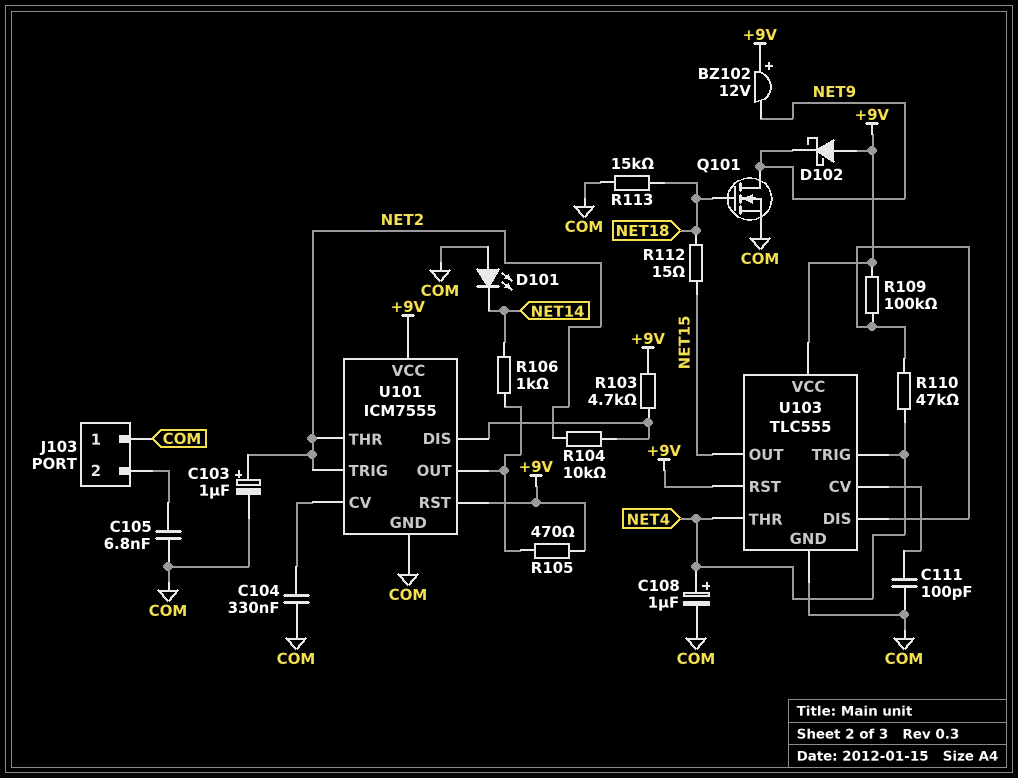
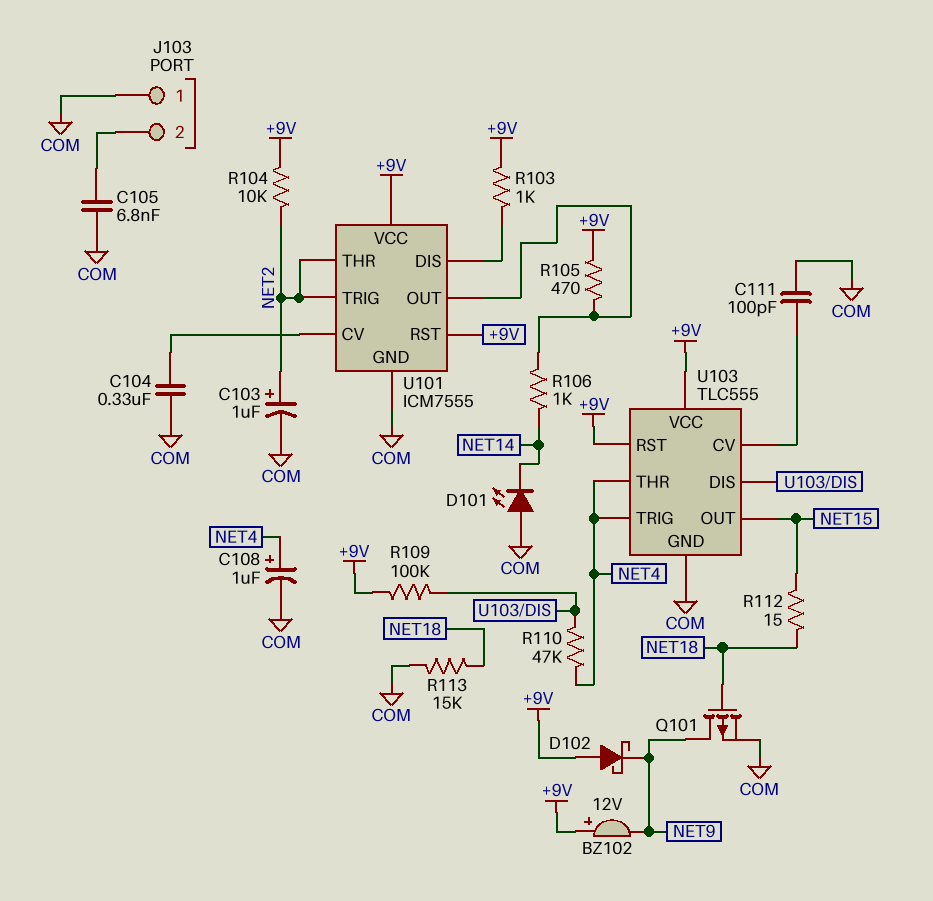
Q101: NMOS (G NET18, D NET9, S COM) -> PMOS (G NET18, D NET9, S COM)
R103: 4.7k (+9V, U101/DIS) -> 1k (+9V, U101/DIS)
R104: 10k (NET2, U101/DIS) -> 10k (+9V, NET2)

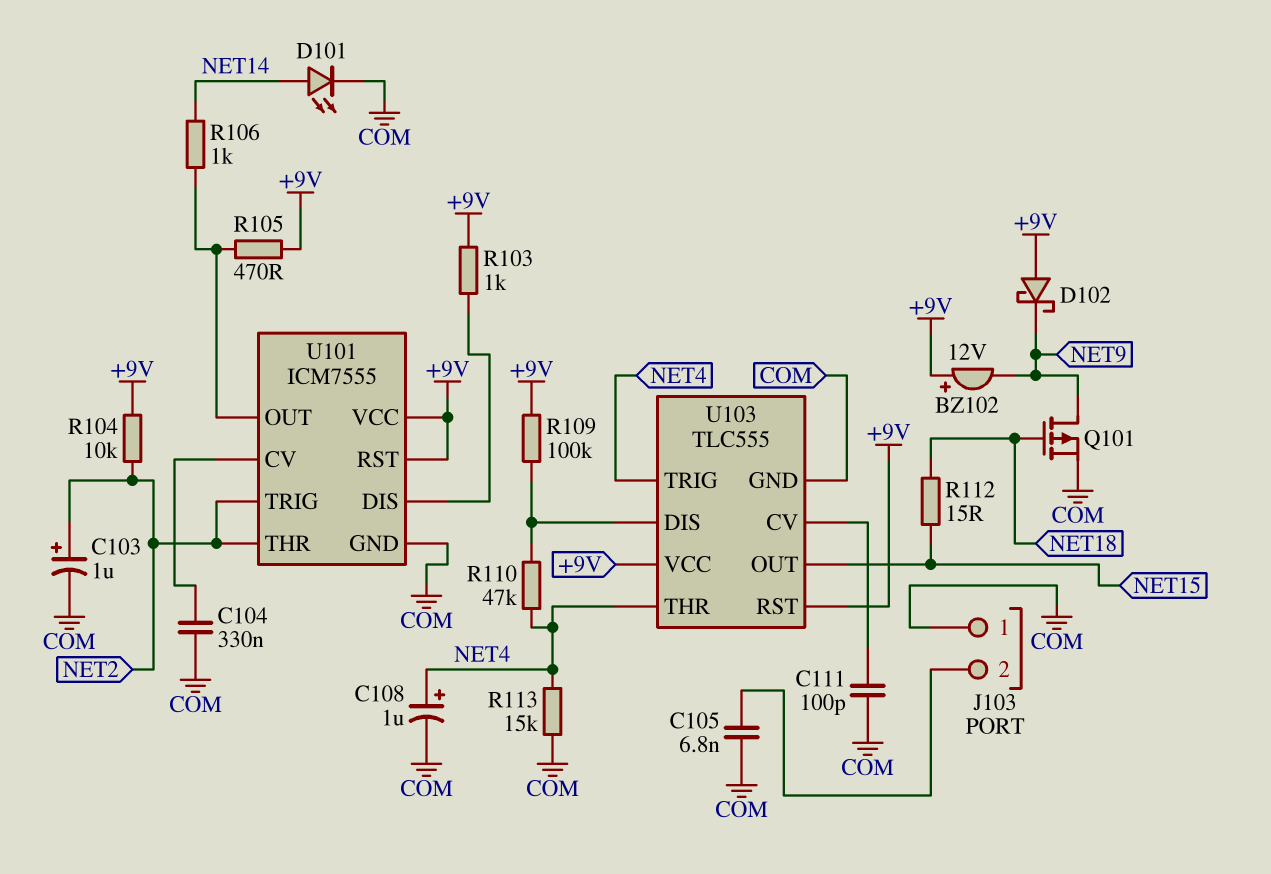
D101: LED (A COM, K NET14) -> LED (A NET14, K COM)
R113: 15k (COM, NET18) -> 15k (COM, NET4)

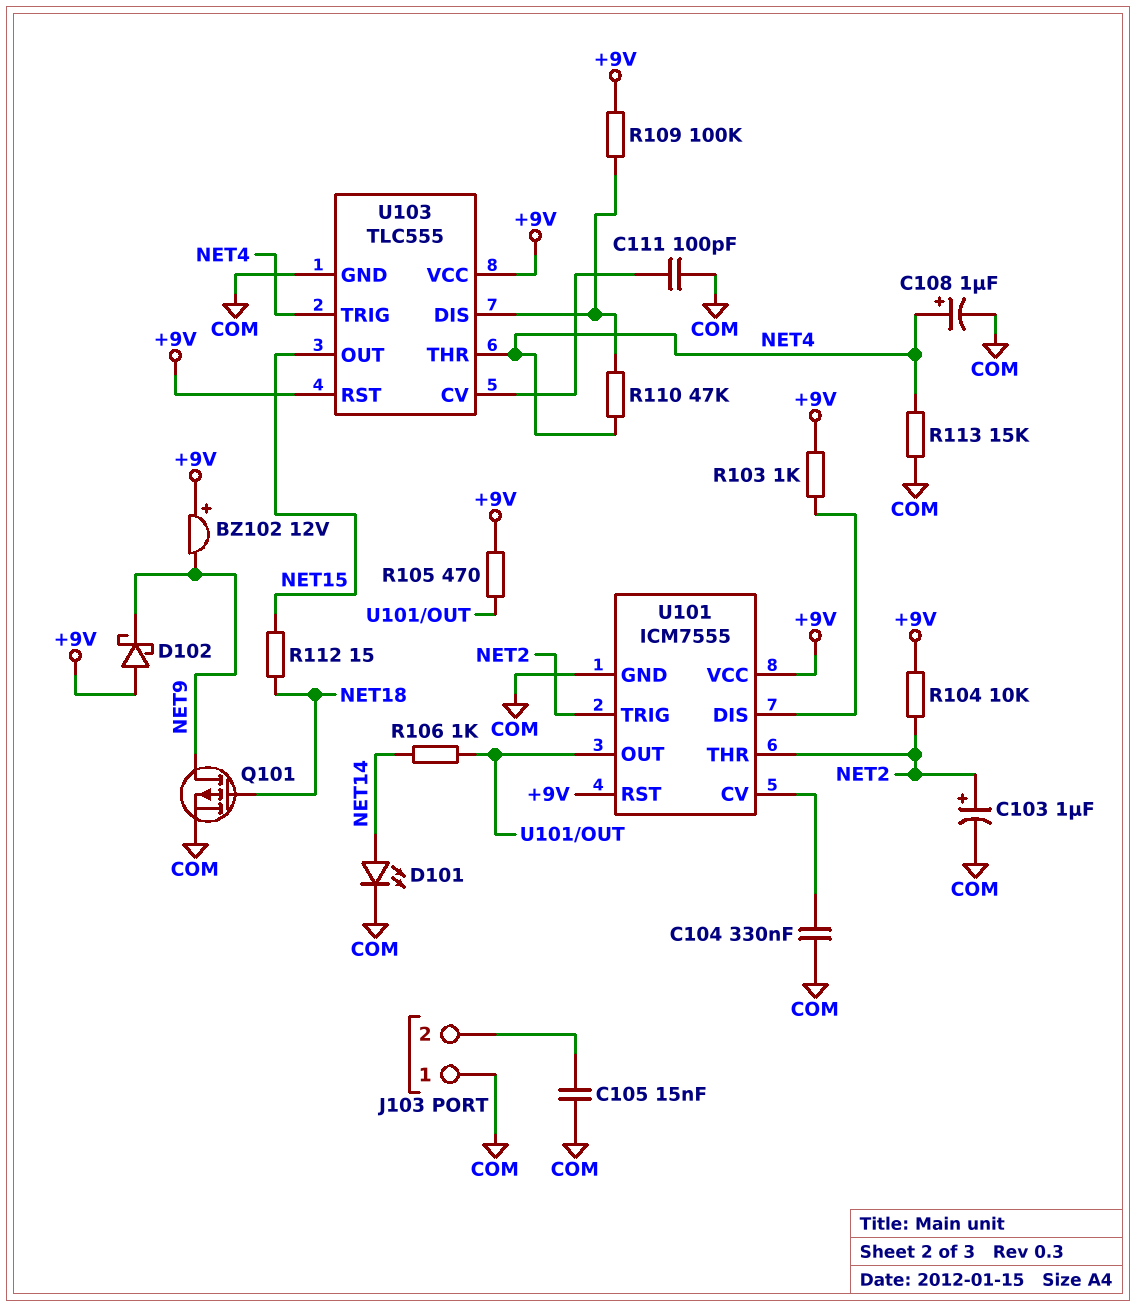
C105: 6.8nF (COM, J103/2) -> 15nF (COM, J103/2)

